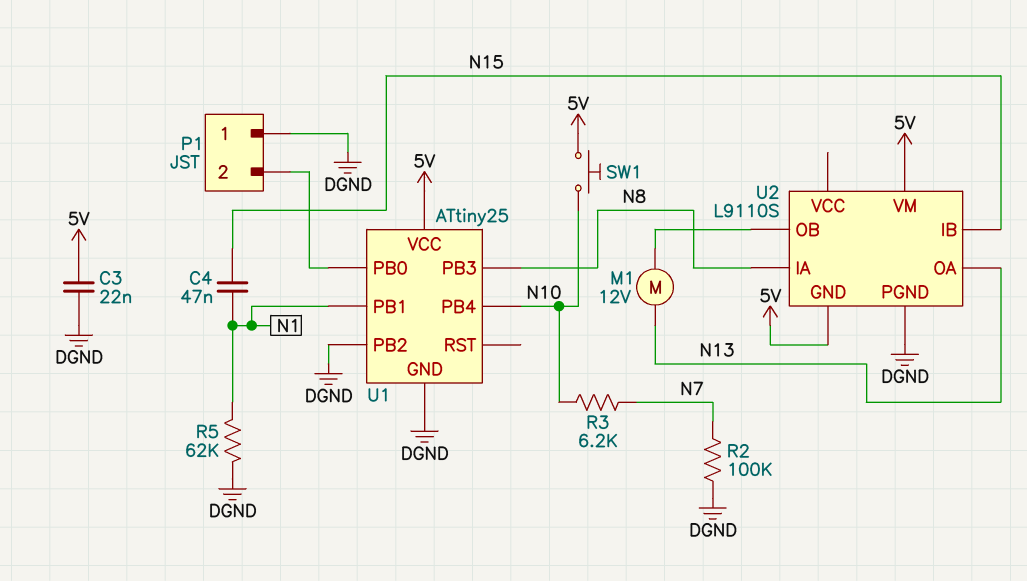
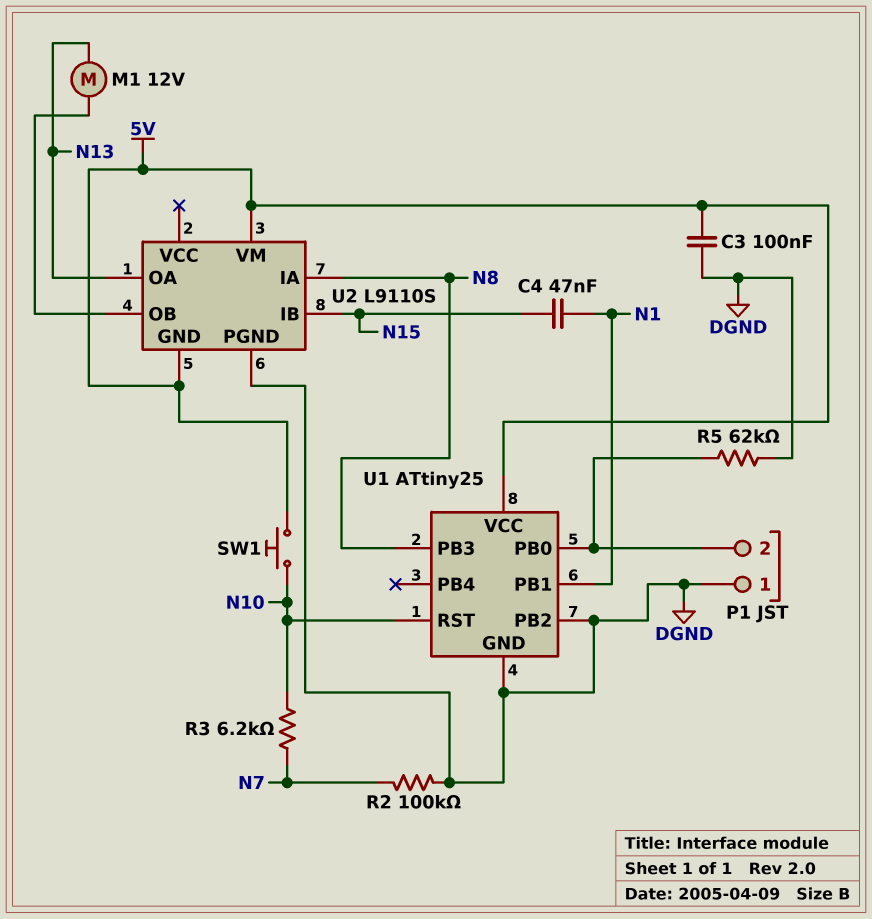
C3: 22nF (5V, DGND) -> 100nF (5V, DGND)
R5: 62k (DGND, N1) -> 62k (DGND, P1/2)
U1 pin PB4: N10 -> none
U1 pin RST: none -> N10

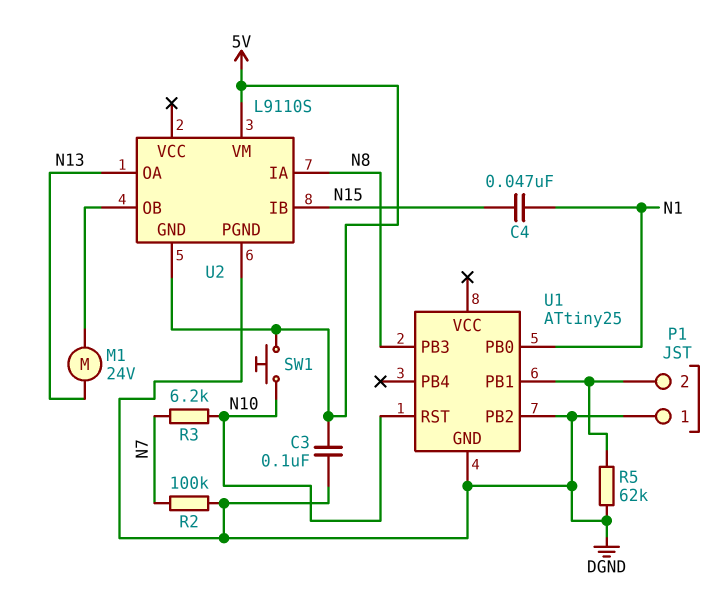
M1: motor 12V (N13, U2/OB) -> motor 24V (N13, U2/OB)
U1 pin PB0: P1/2 -> N1
U1 pin PB1: N1 -> P1/2
U1 pin VCC: 5V -> none

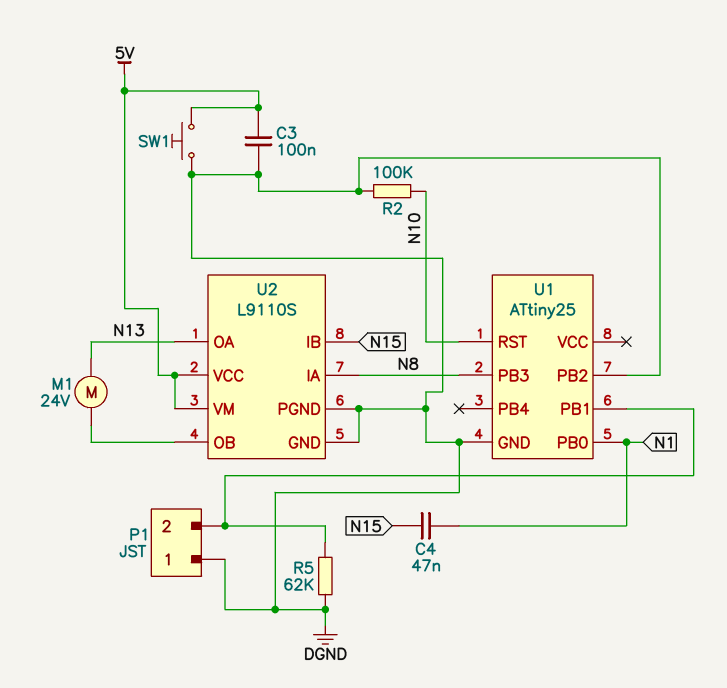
R2: 100k (DGND, N7) -> 100k (DGND, N10)
R3: 6.2k (N7, N10) -> none
SW1: button (5V, N10) -> button (5V, DGND)
U2 pin GND: 5V -> DGND
U2 pin VCC: none -> 5V

